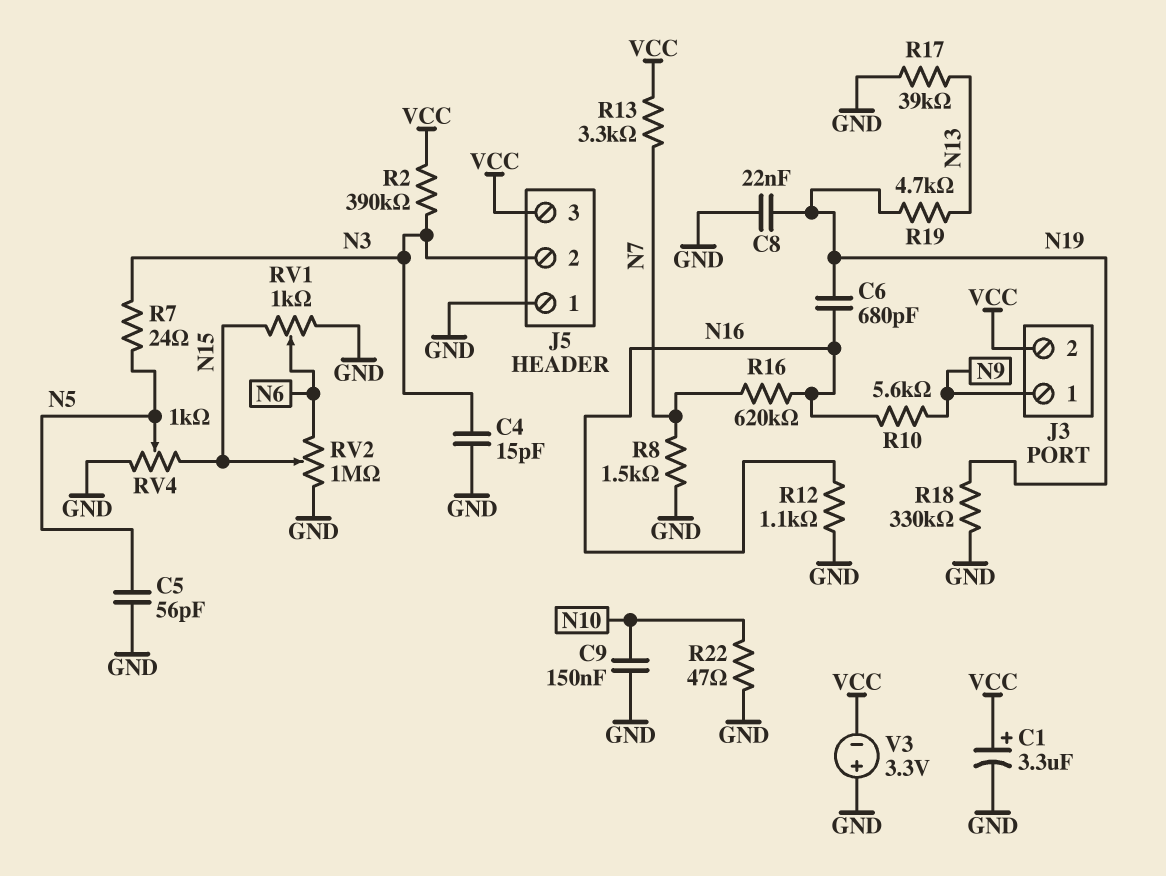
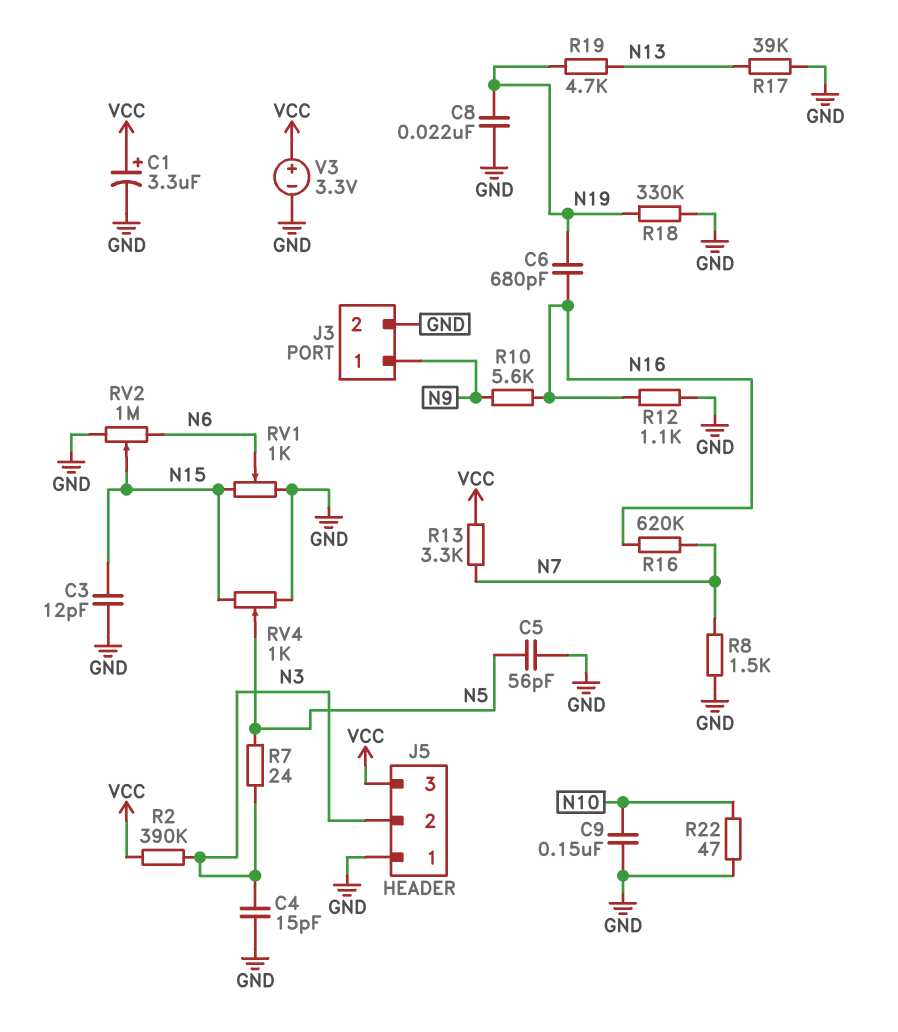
C3: none -> 12pF (GND, N15)
J3 pin 2: VCC -> GND
V3: 3.3V (plus GND, minus VCC) -> 3.3V (plus VCC, minus GND)

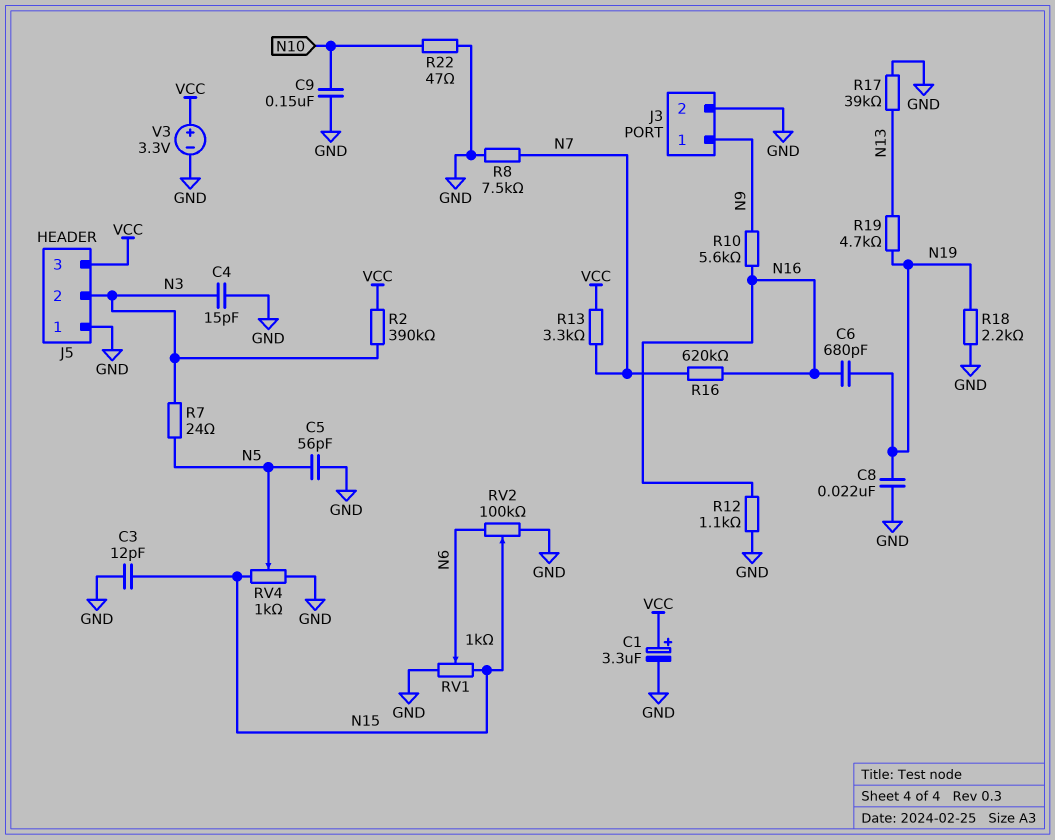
R8: 1.5k (GND, N7) -> 7.5k (GND, N7)
R18: 330k (GND, N19) -> 2.2k (GND, N19)
RV2: 1M (GND, N6, wiper N15) -> 100k (GND, N6, wiper N15)

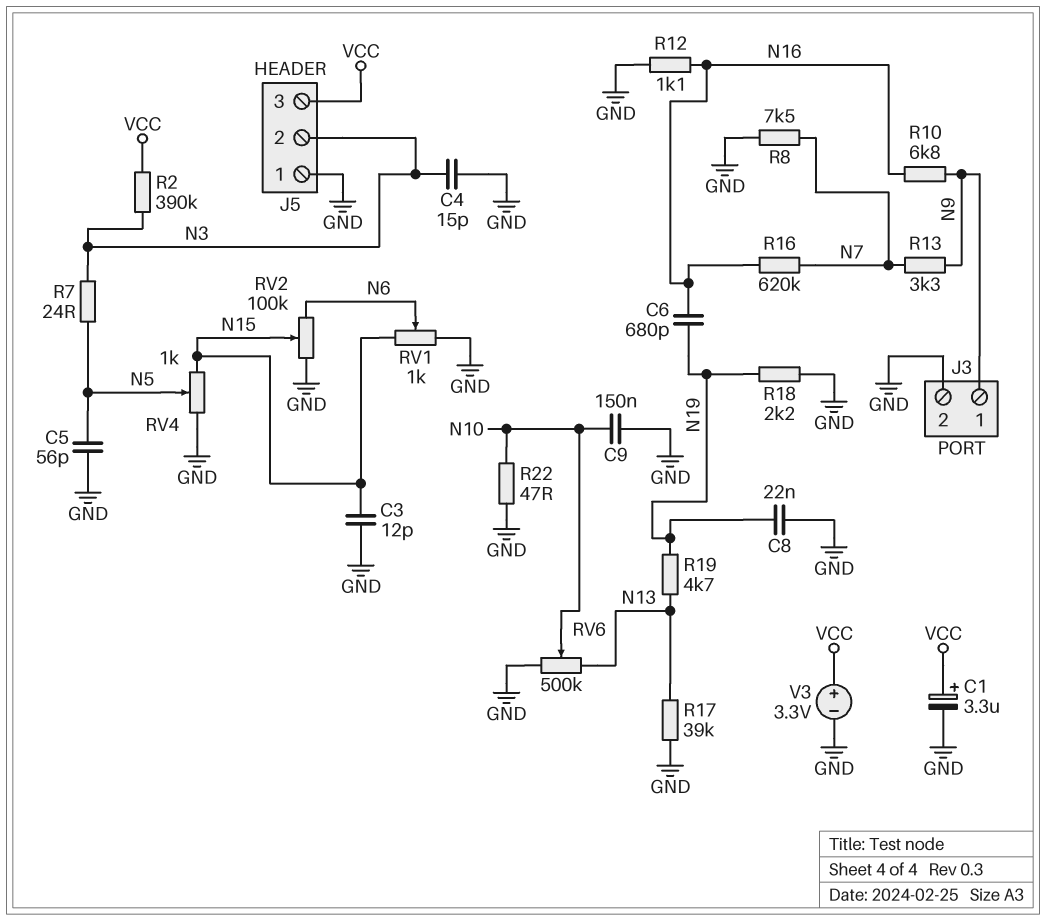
R10: 5.6k (N9, N16) -> 6.8k (N9, N16)
R13: 3.3k (N7, VCC) -> 3.3k (N7, N9)
RV6: none -> 500k (GND, N13, wiper N10)

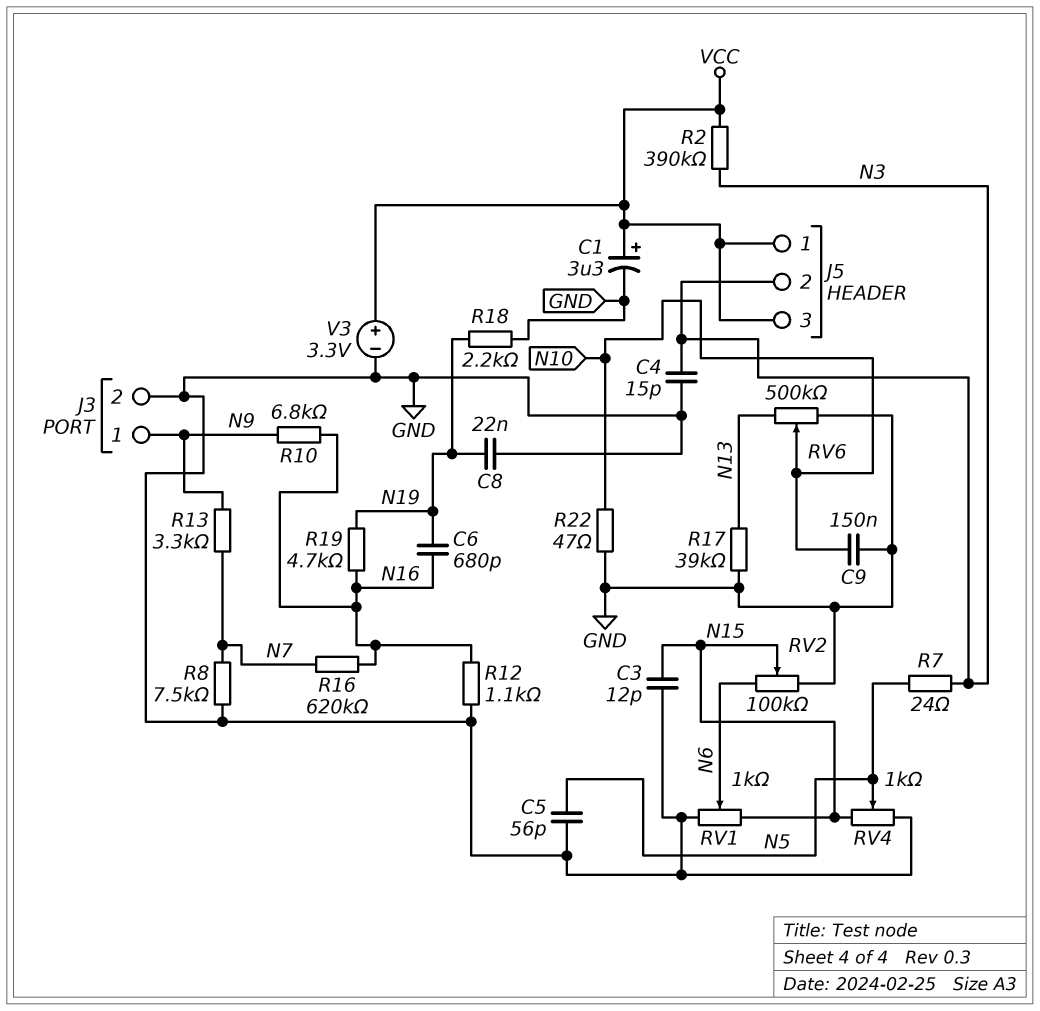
J5 pin 1: GND -> VCC
R19: 4.7k (N13, N19) -> 4.7k (N16, N19)

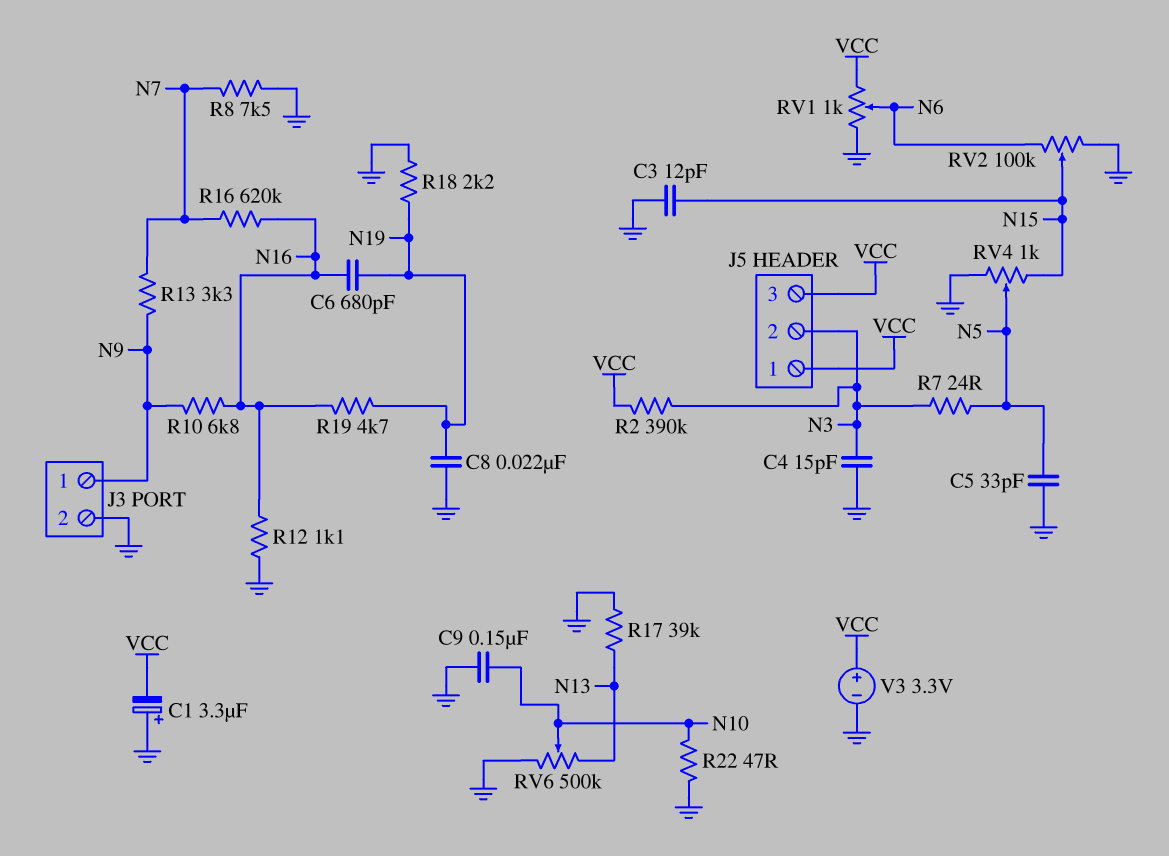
C1: 3.3uF (plus VCC, minus GND) -> 3.3uF (plus GND, minus VCC)
C5: 56pF (GND, N5) -> 33pF (GND, N5)
RV1: 1k (GND, N15, wiper N6) -> 1k (GND, VCC, wiper N6)

